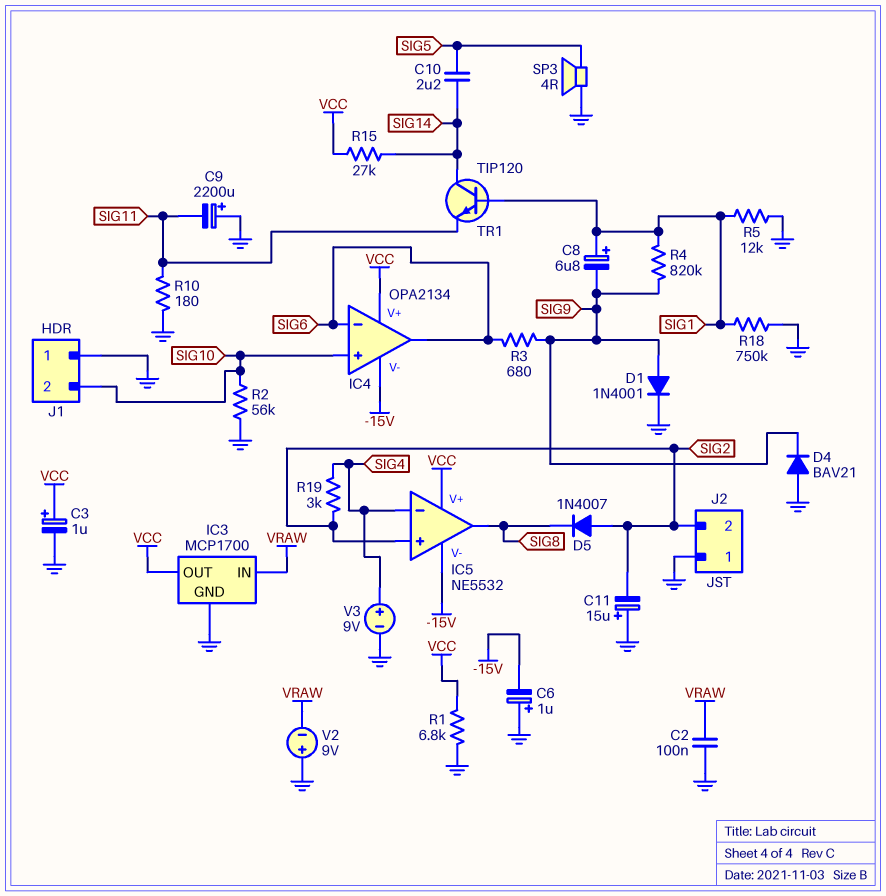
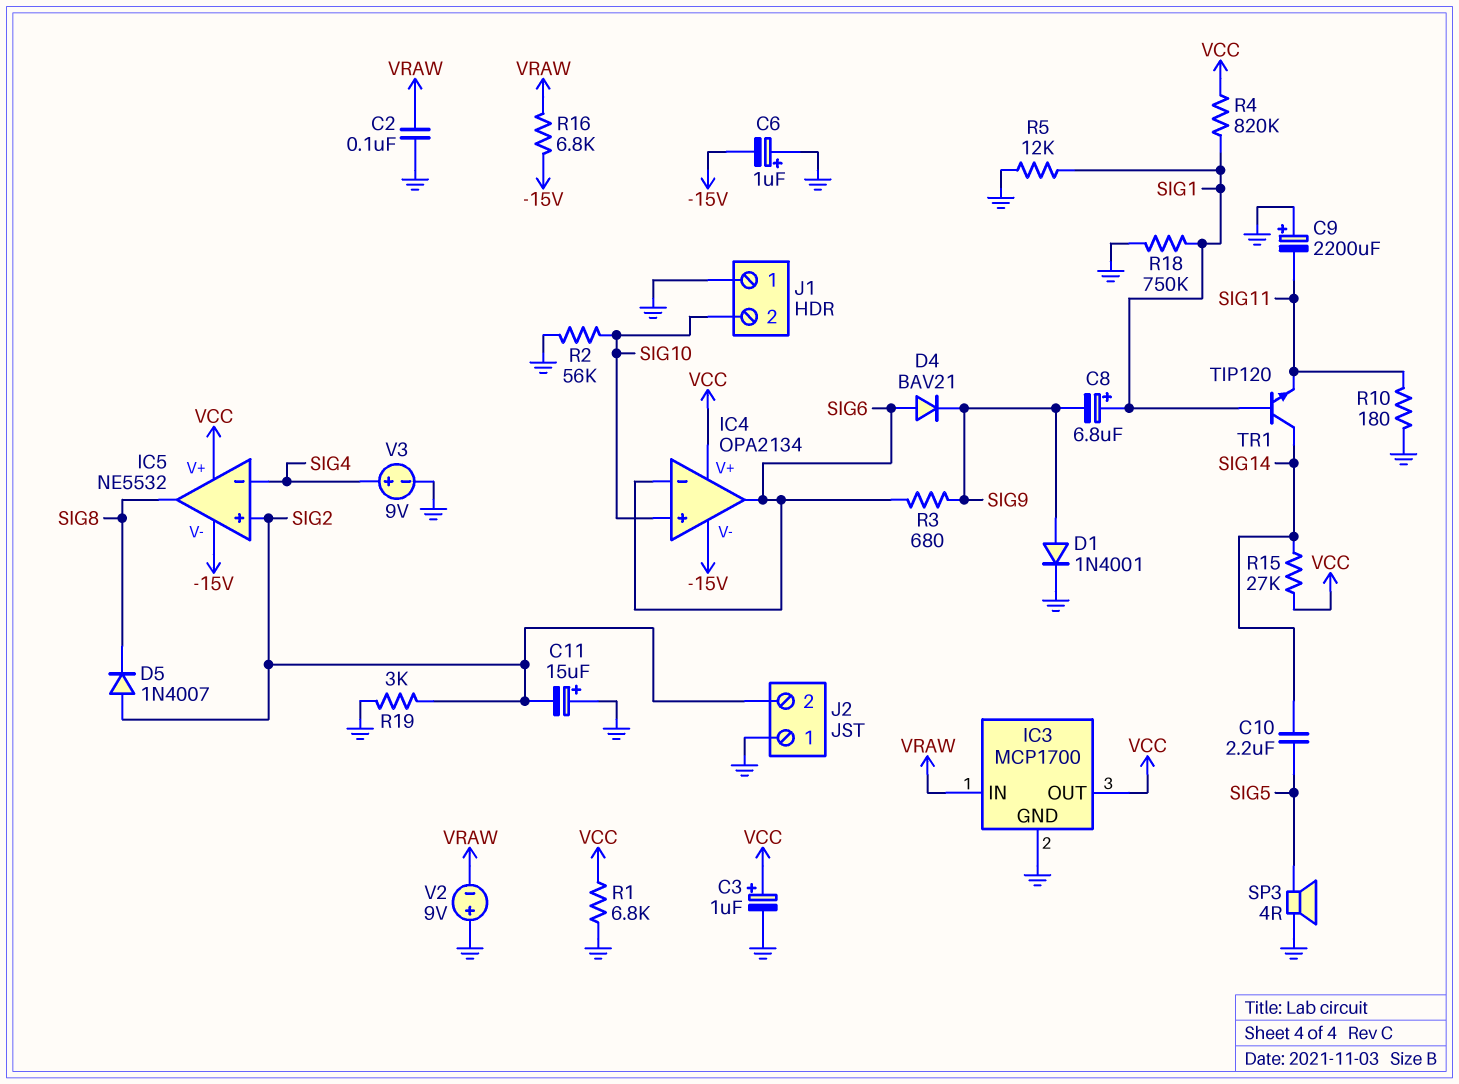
D4: diode BAV21 (A GND, K SIG9) -> diode BAV21 (A SIG6, K SIG9)
R4: 820k (SIG1, SIG9) -> 820k (SIG1, VCC)
R16: none -> 6.8k (-15V, VRAW)
R19: 3k (SIG2, SIG4) -> 3k (GND, SIG2)

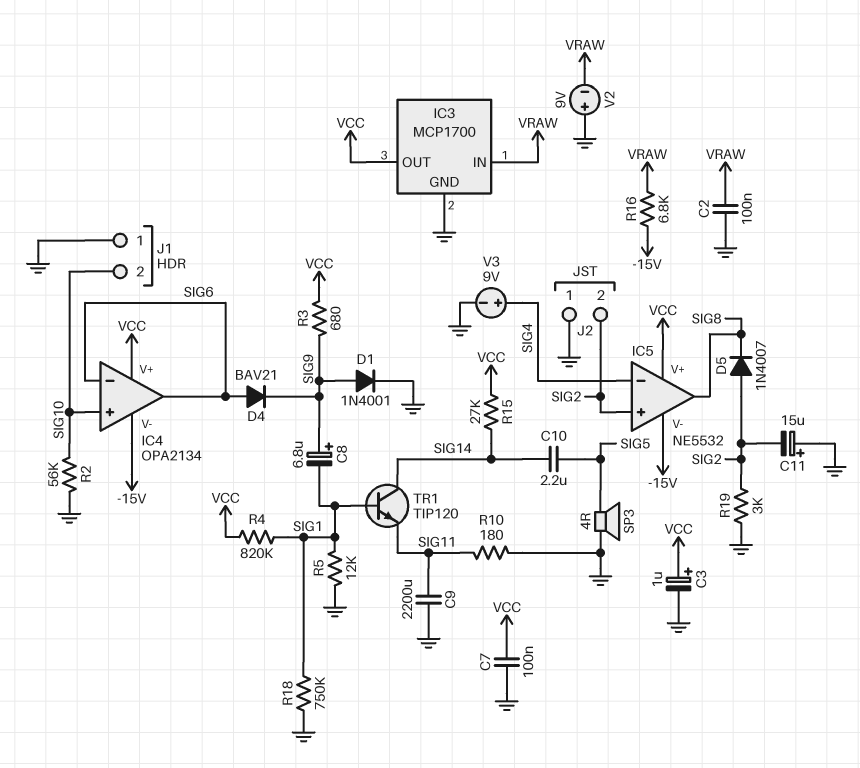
C6: 1uF (plus GND, minus -15V) -> none
C7: none -> 100nF (GND, VCC)
C8: 6.8uF (plus SIG1, minus SIG9) -> 6.8uF (plus SIG9, minus SIG1)
C9: 2200uF (plus GND, minus SIG11) -> 2200uF (GND, SIG11)
R1: 6.8k (GND, VCC) -> none
R3: 680 (SIG6, SIG9) -> 680 (SIG9, VCC)

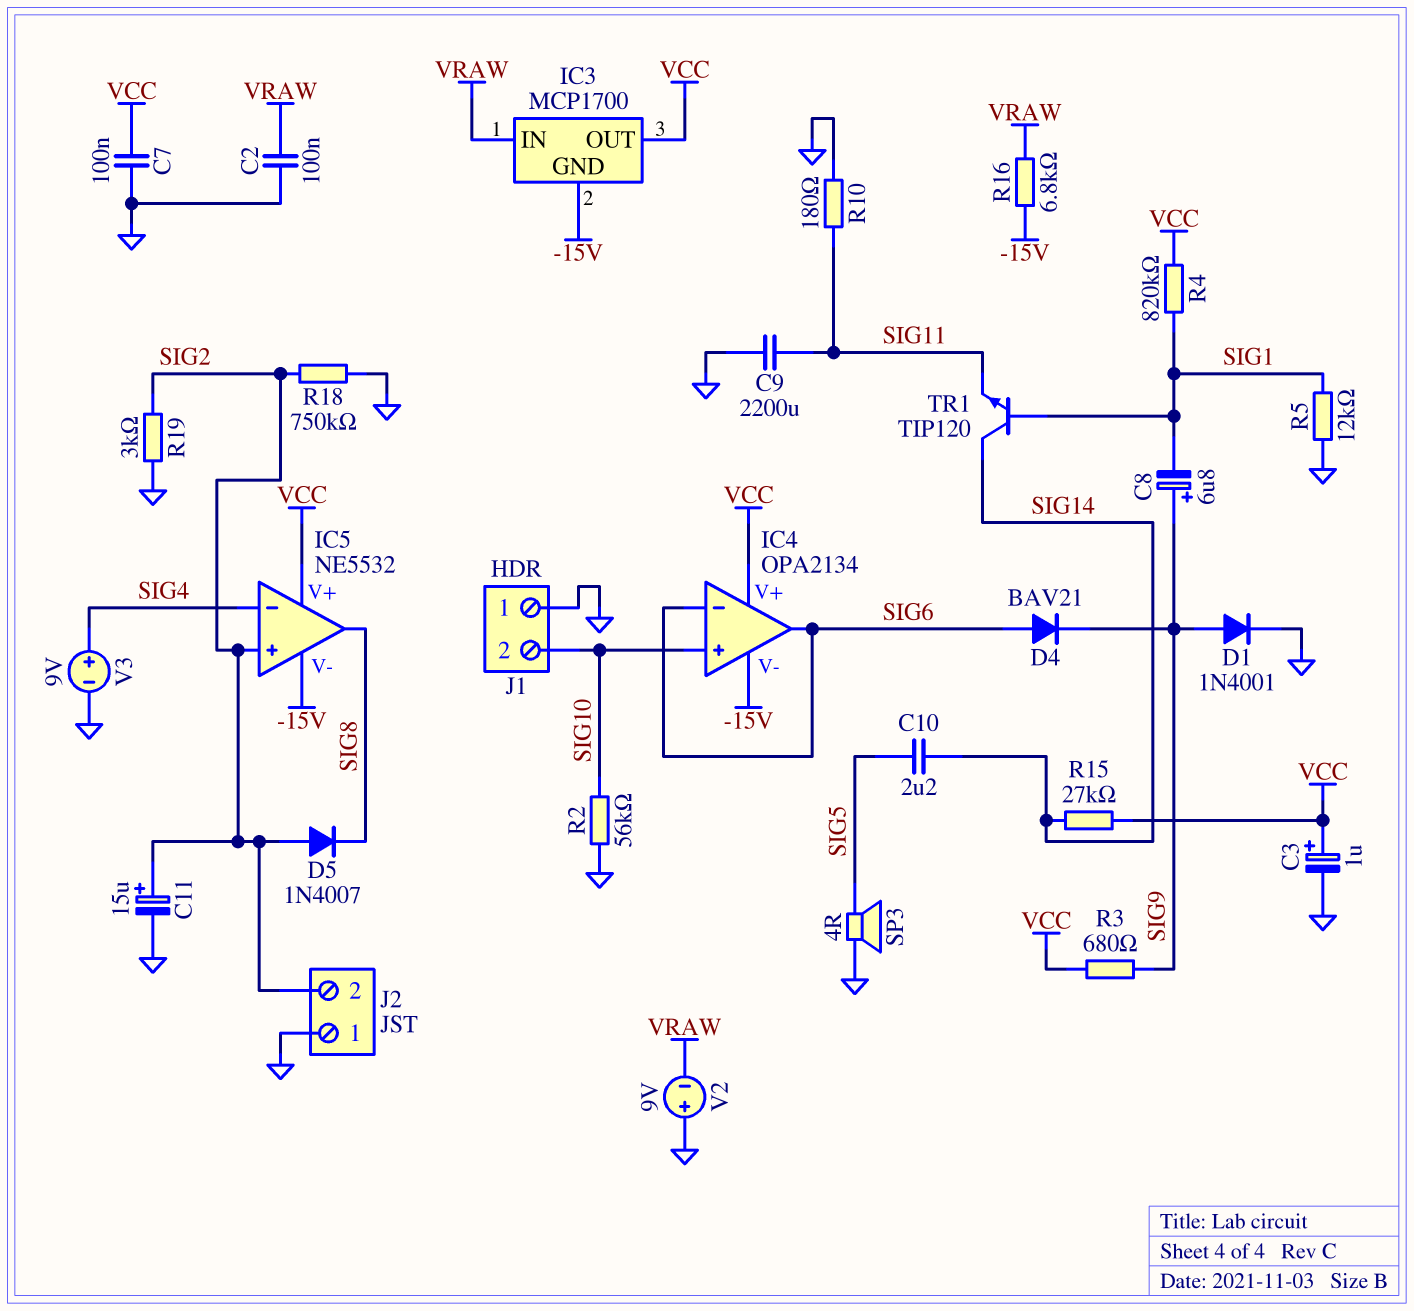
C11: 15uF (plus GND, minus SIG2) -> 15uF (plus SIG2, minus GND)
IC3 pin GND: GND -> -15V
R18: 750k (GND, SIG1) -> 750k (GND, SIG2)

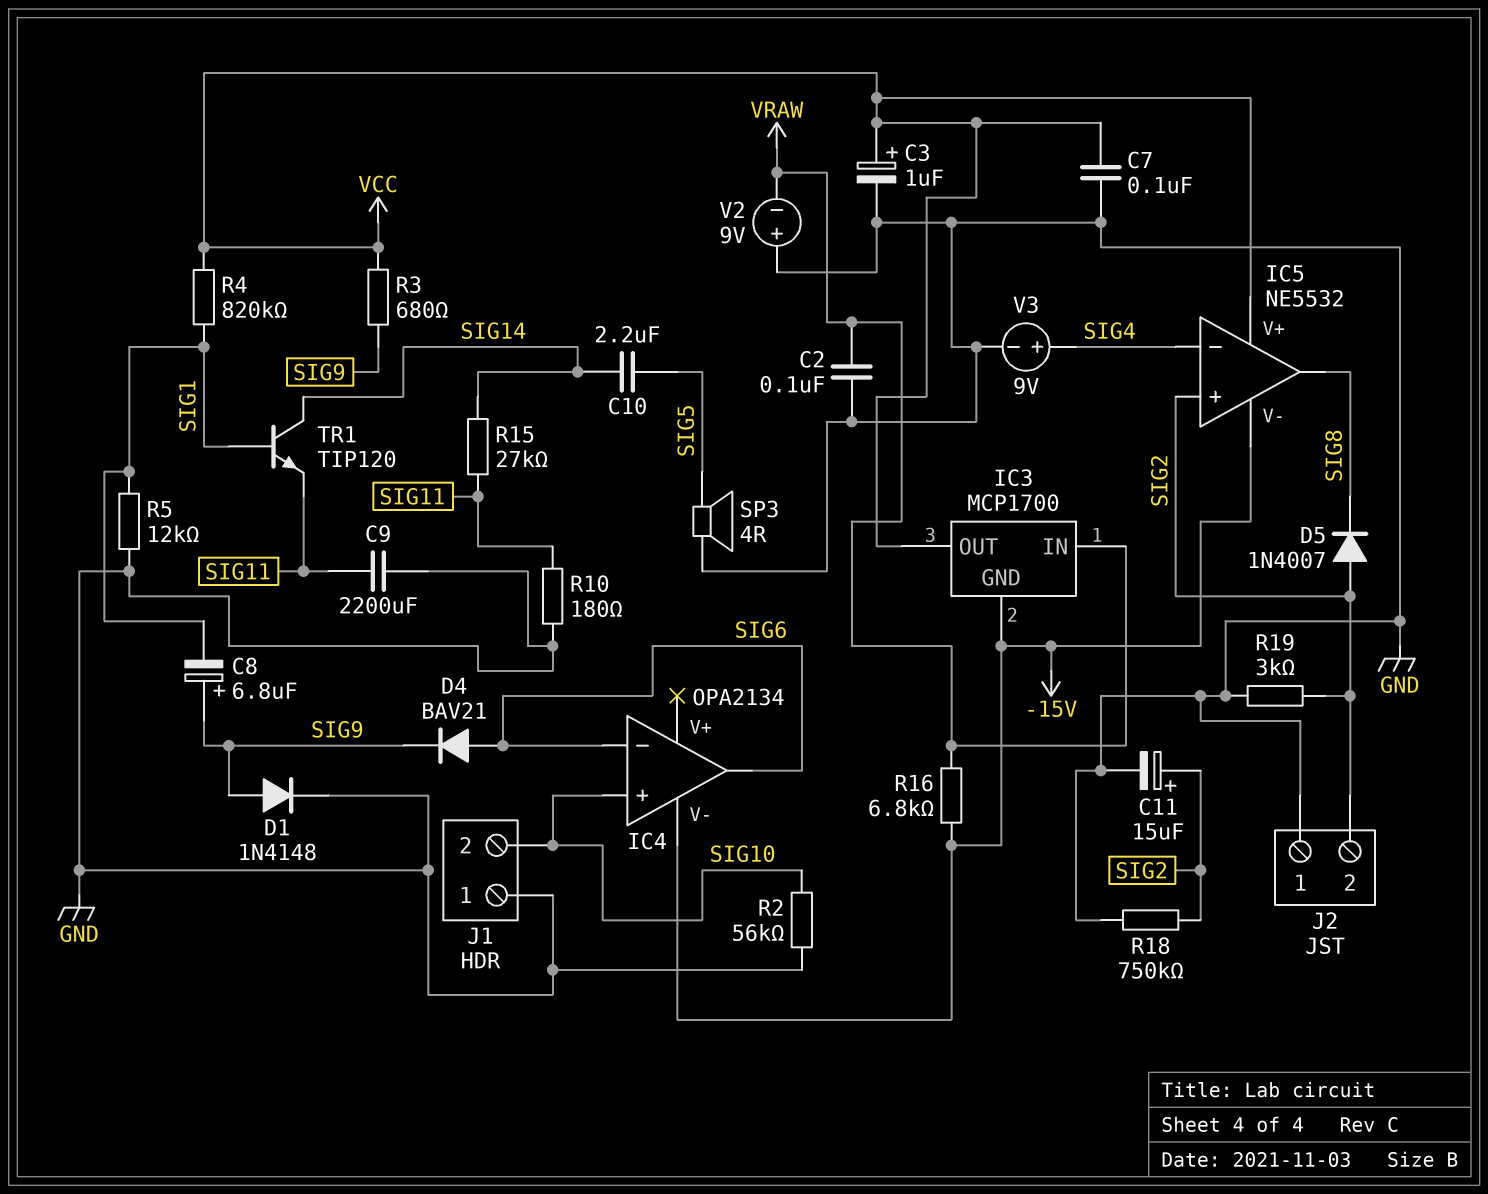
D1: diode 1N4001 (A SIG9, K GND) -> diode 1N4148 (A SIG9, K GND)
IC4 pin V+: VCC -> none
R15: 27k (SIG14, VCC) -> 27k (SIG11, SIG14)

